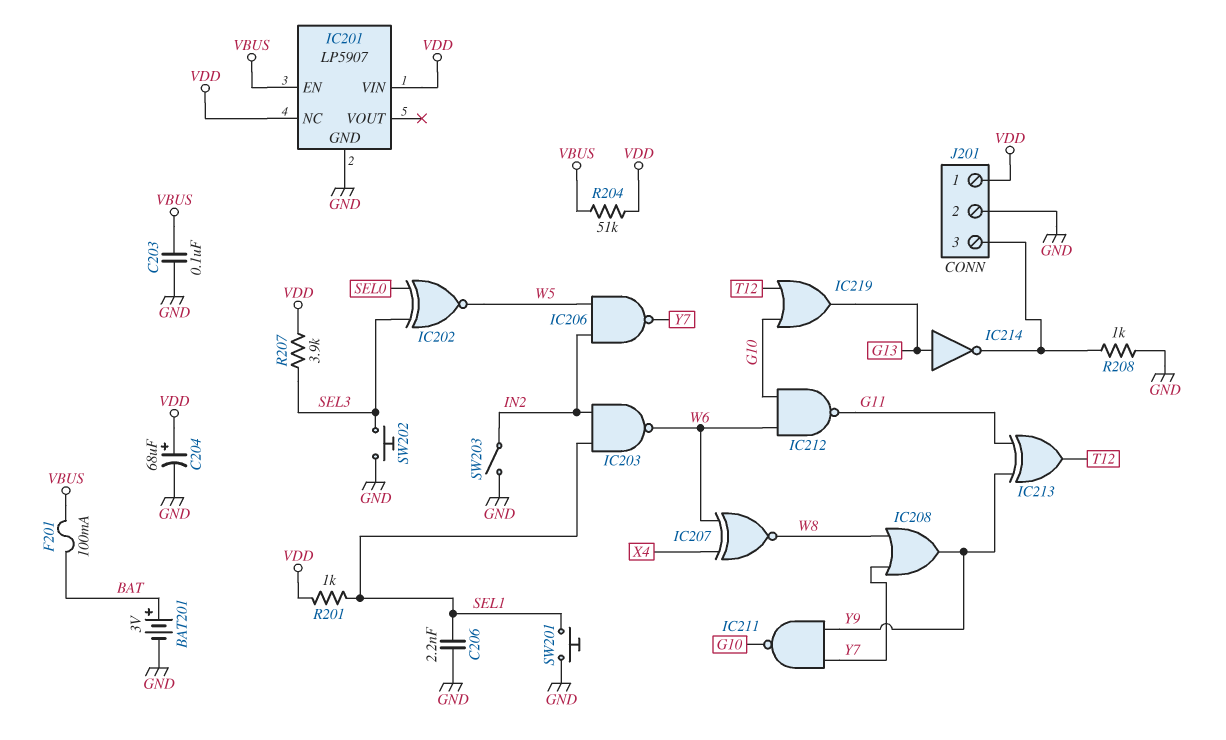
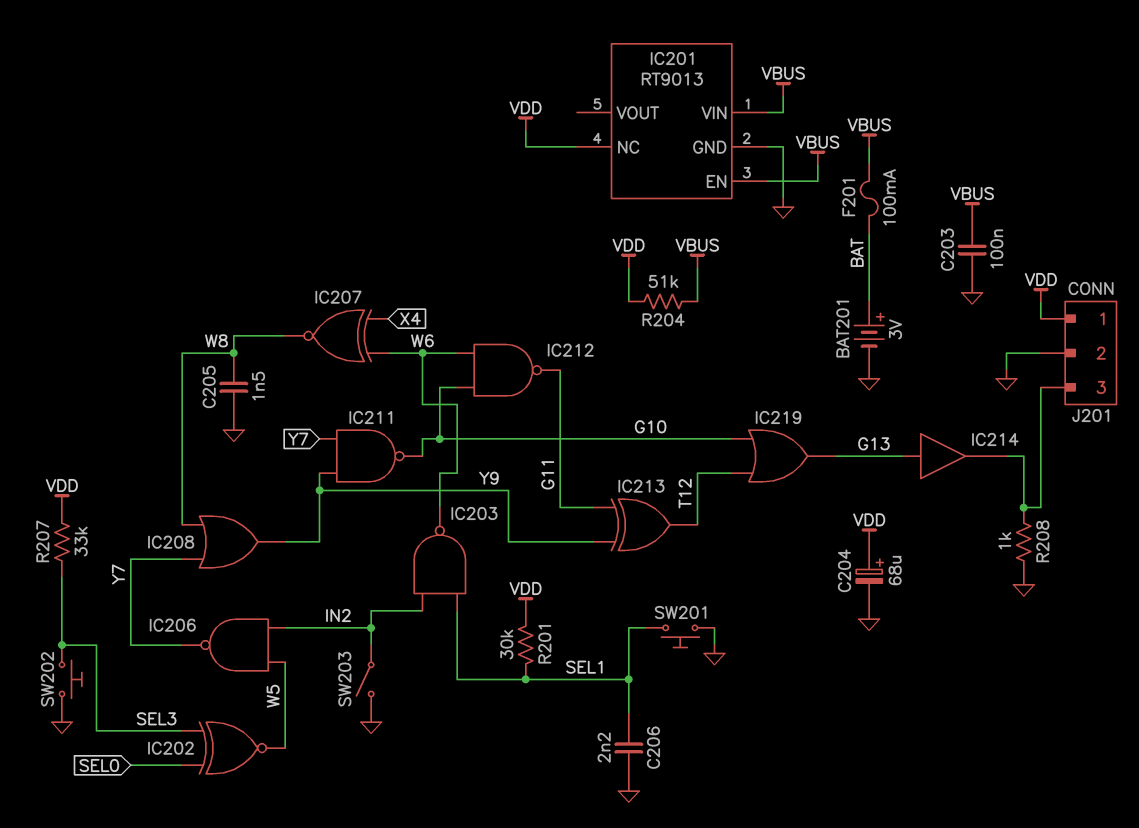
C205: none -> 1.5nF (GND, W8)
IC201: LP5907 -> RT9013
IC201 pin VIN: VDD -> VBUS
IC214: NOT (in G13, out J201/3) -> buffer (in G13, out J201/3)
R201: 1k (SEL1, VDD) -> 30k (SEL1, VDD)
R207: 3.9k (SEL3, VDD) -> 33k (SEL3, VDD)

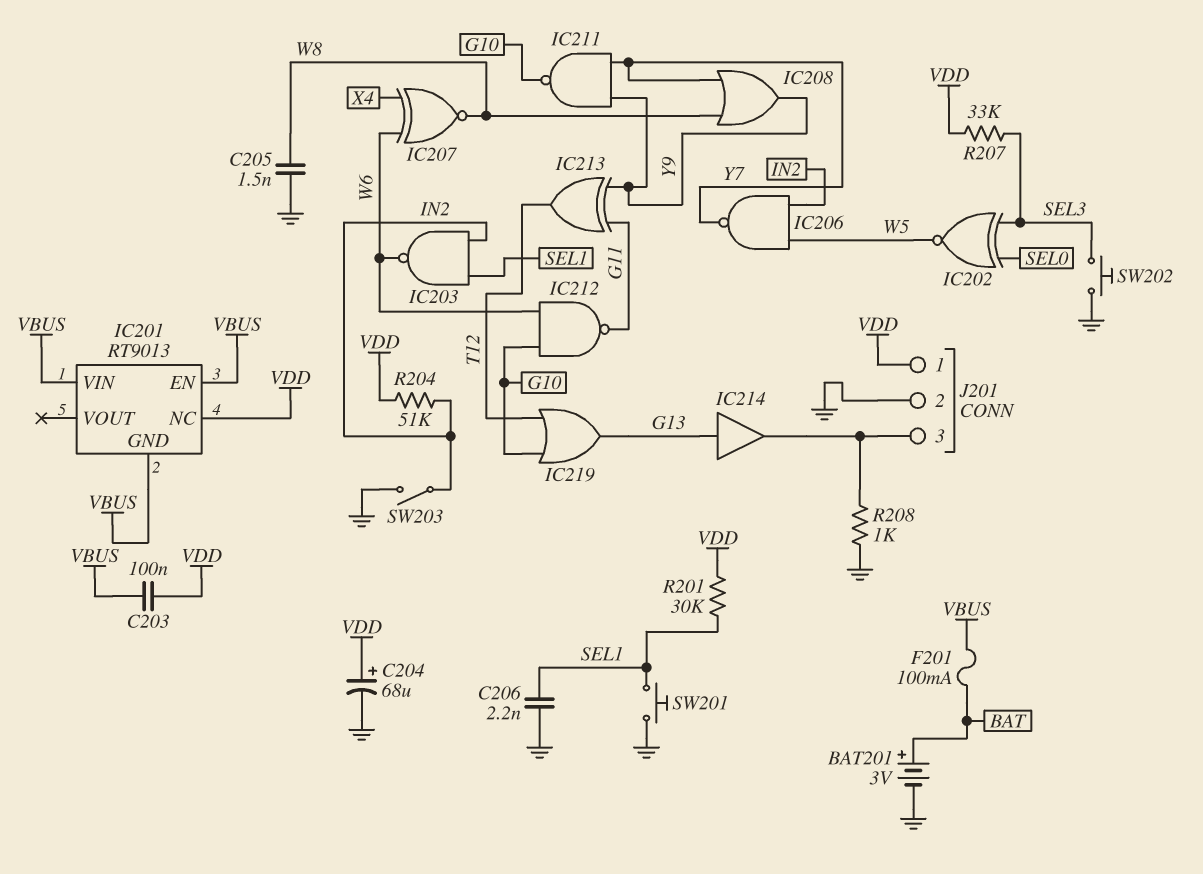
C203: 100nF (GND, VBUS) -> 100nF (VBUS, VDD)
IC201 pin GND: GND -> VBUS
R204: 51k (VBUS, VDD) -> 51k (IN2, VDD)

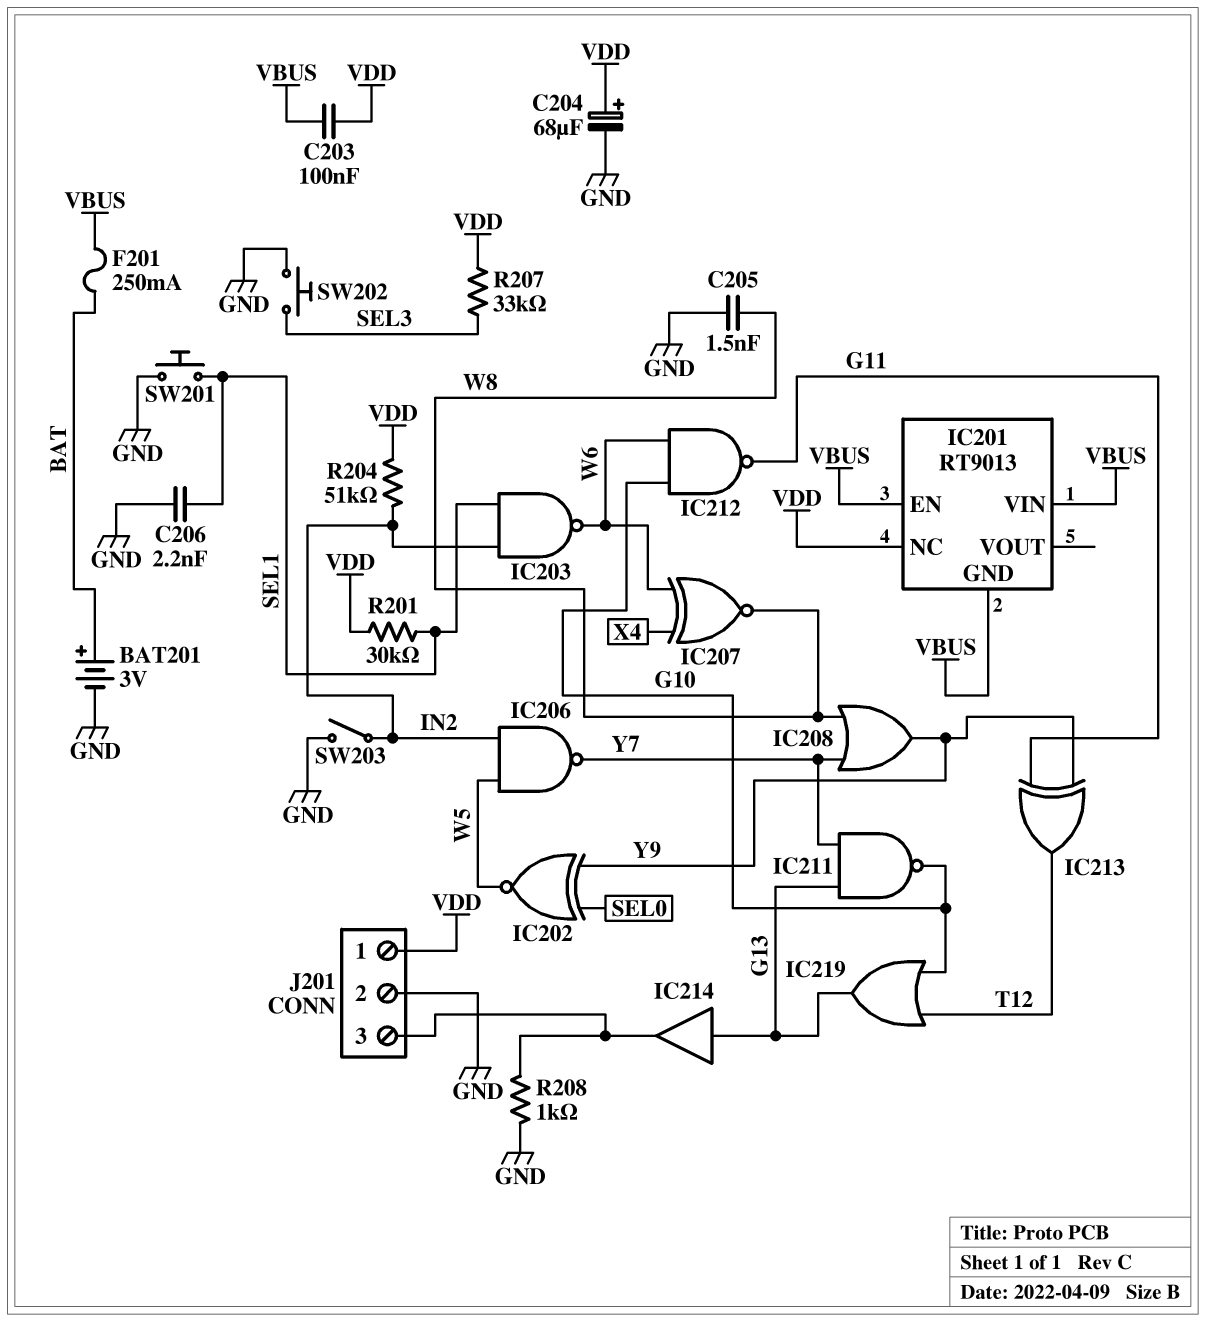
F201: 100mA (BAT, VBUS) -> 250mA (BAT, VBUS)
IC202: XNOR (in SEL0, in SEL3, out W5) -> XNOR (in SEL0, in Y9, out W5)
IC211: NAND (in Y7, in Y9, out G10) -> NAND (in G13, in Y7, out G10)

